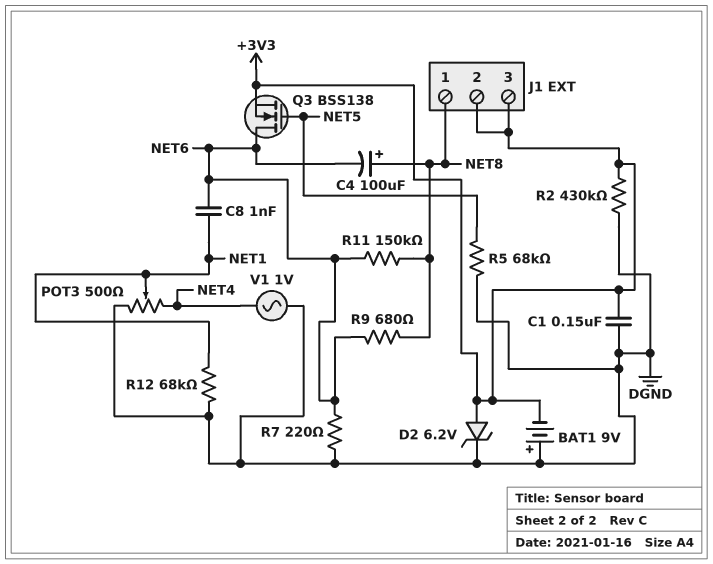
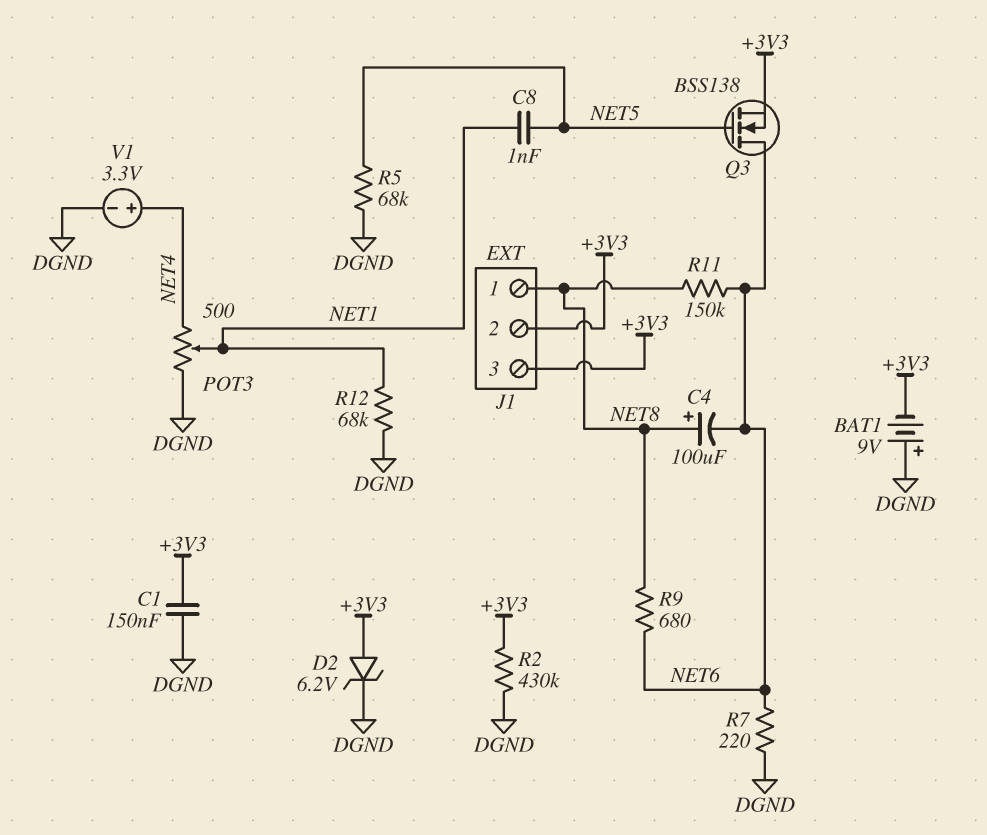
C8: 1nF (NET1, NET6) -> 1nF (NET1, NET5)
V1: AC 1V (DGND, NET4) -> 3.3V (plus NET4, minus DGND)

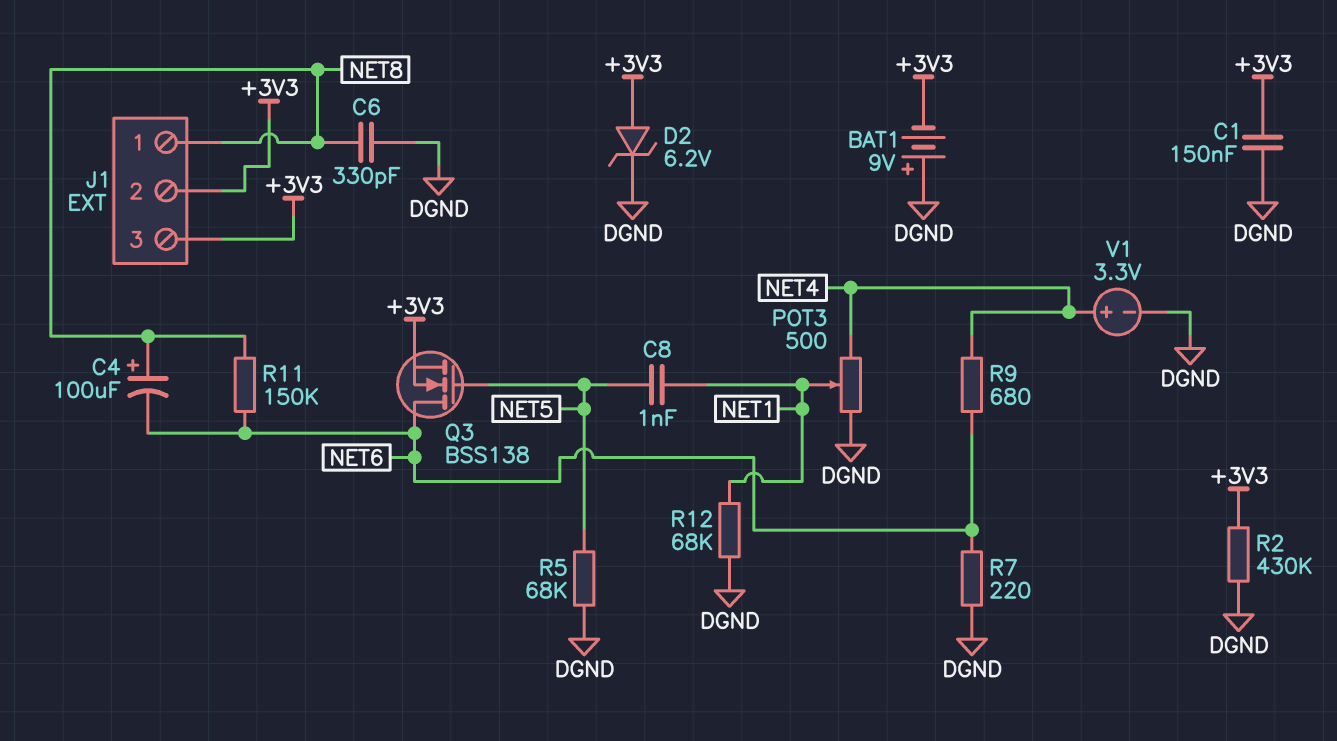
C6: none -> 330pF (DGND, NET8)
R9: 680 (NET6, NET8) -> 680 (NET4, NET6)

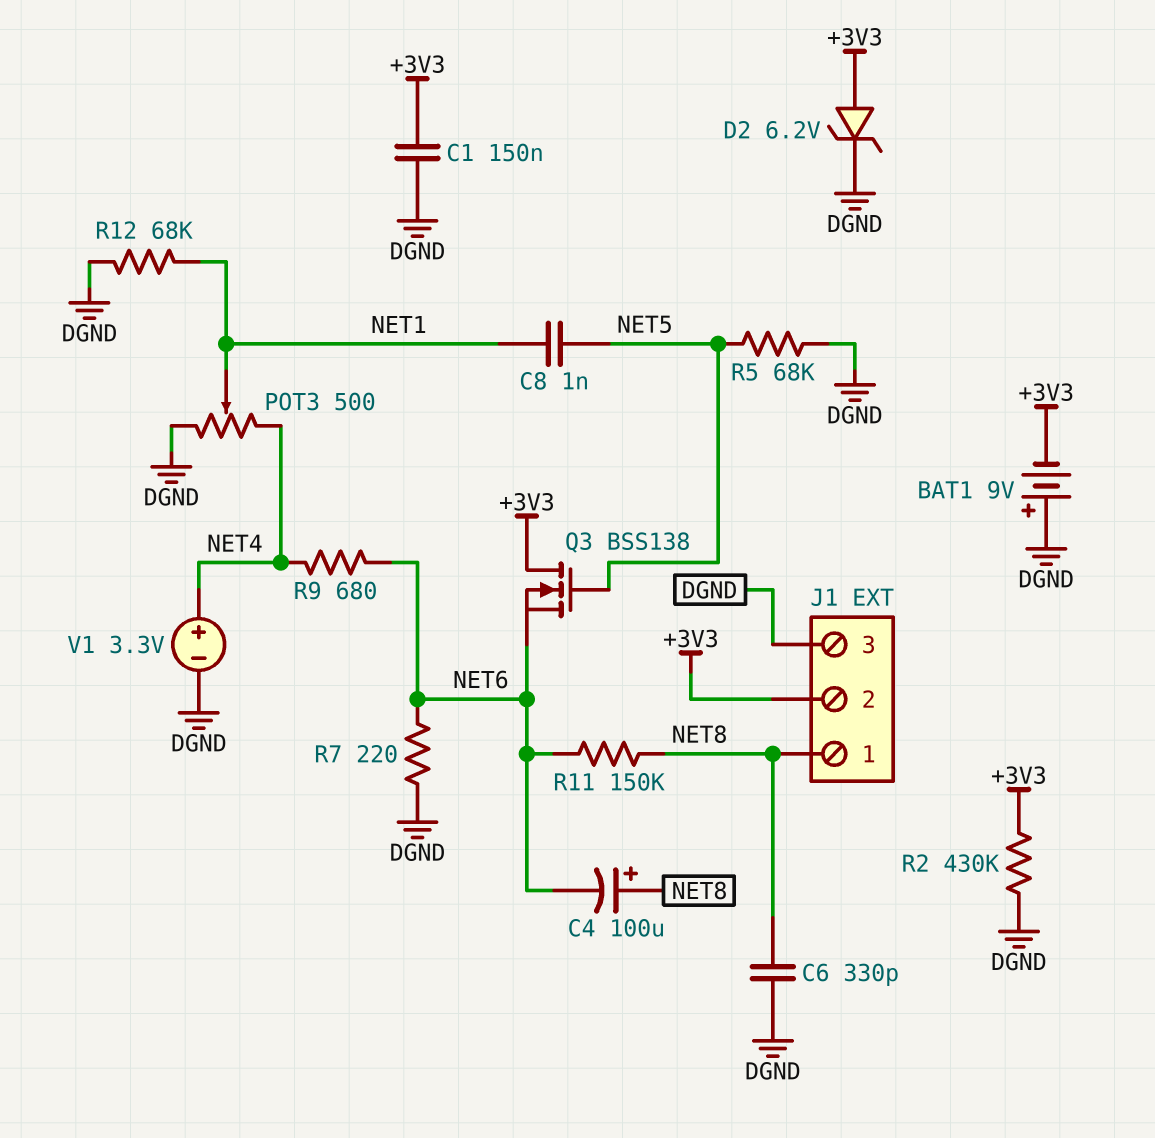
J1 pin 3: +3V3 -> DGND
Q3: NMOS BSS138 (G NET5, D NET6, S +3V3) -> NMOS BSS138 (G NET5, D +3V3, S NET6)

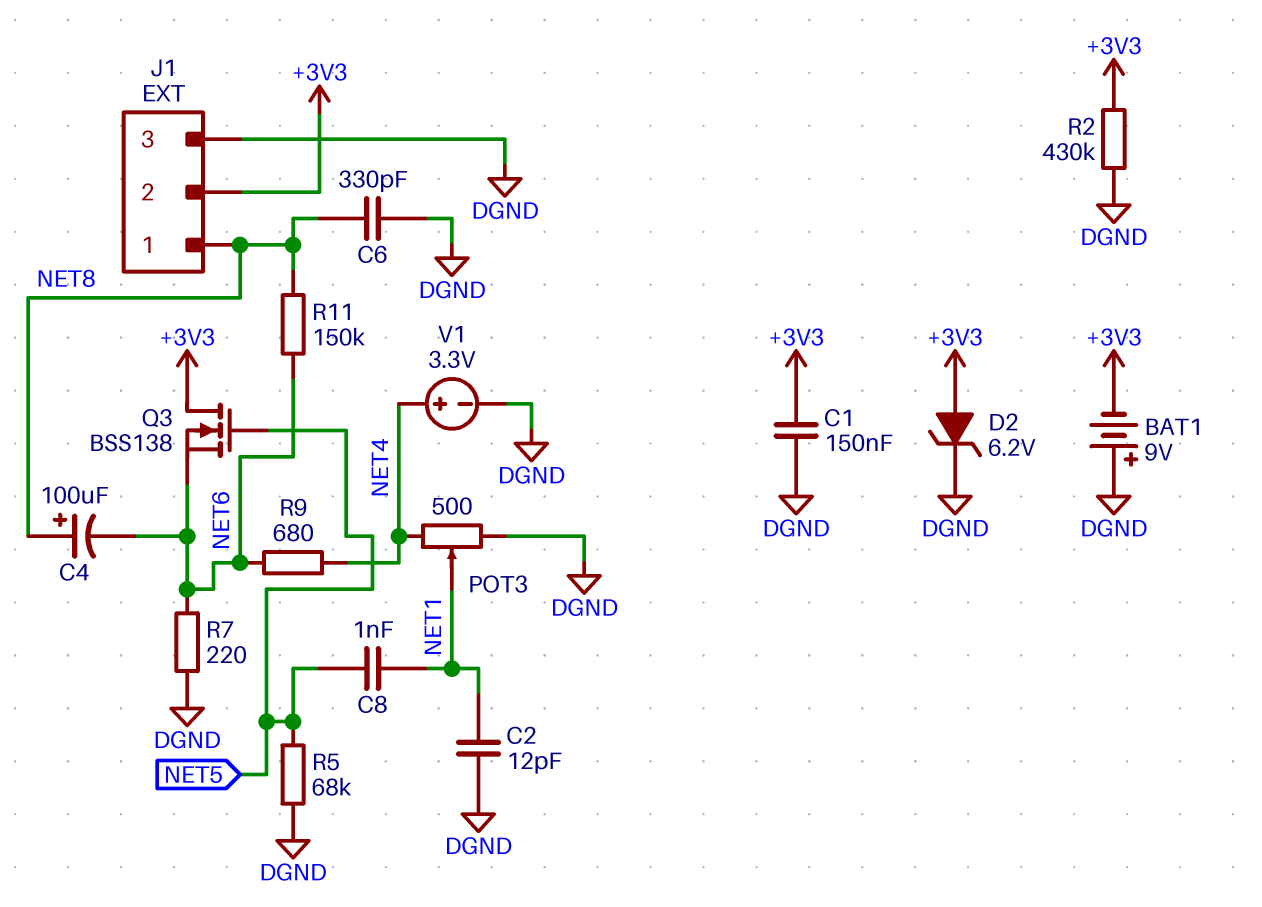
C2: none -> 12pF (DGND, NET1)
R12: 68k (DGND, NET1) -> none

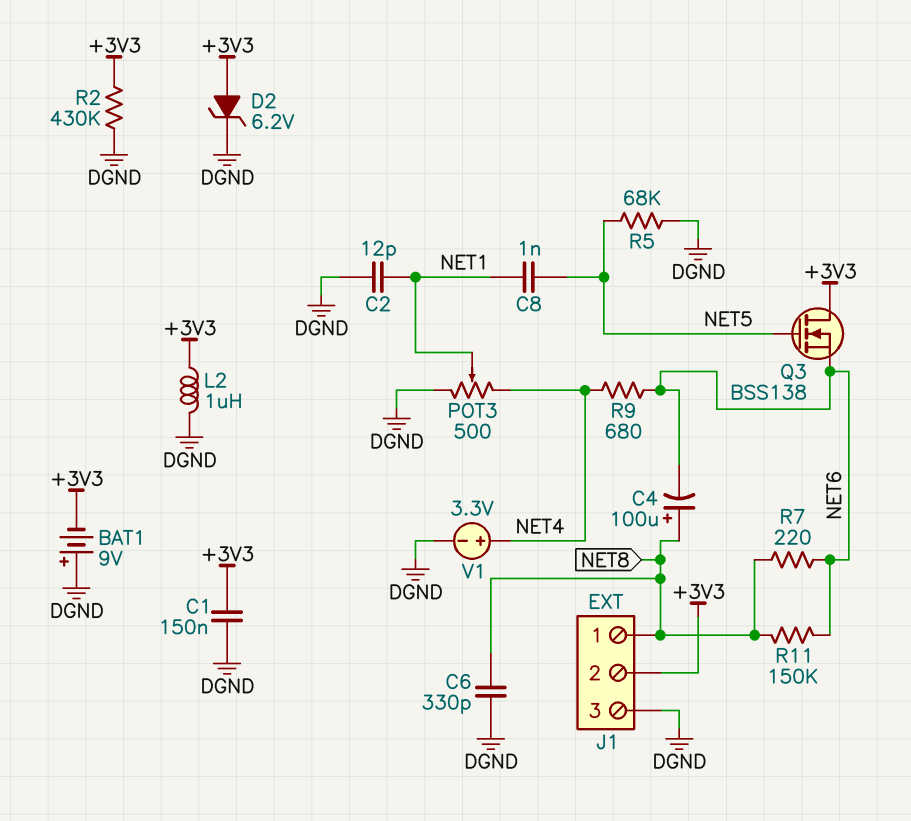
L2: none -> 1uH (+3V3, DGND)
R7: 220 (DGND, NET6) -> 220 (NET6, NET8)

